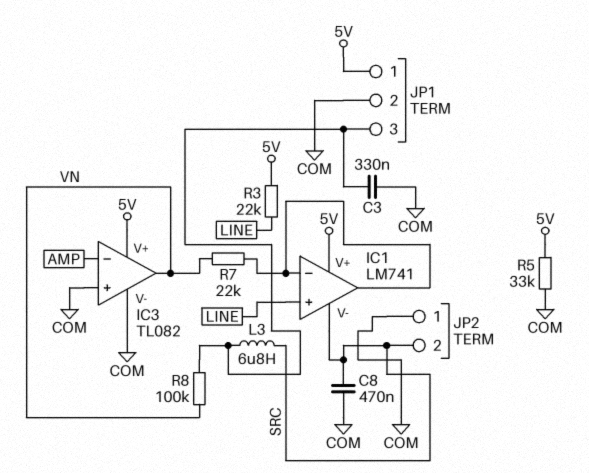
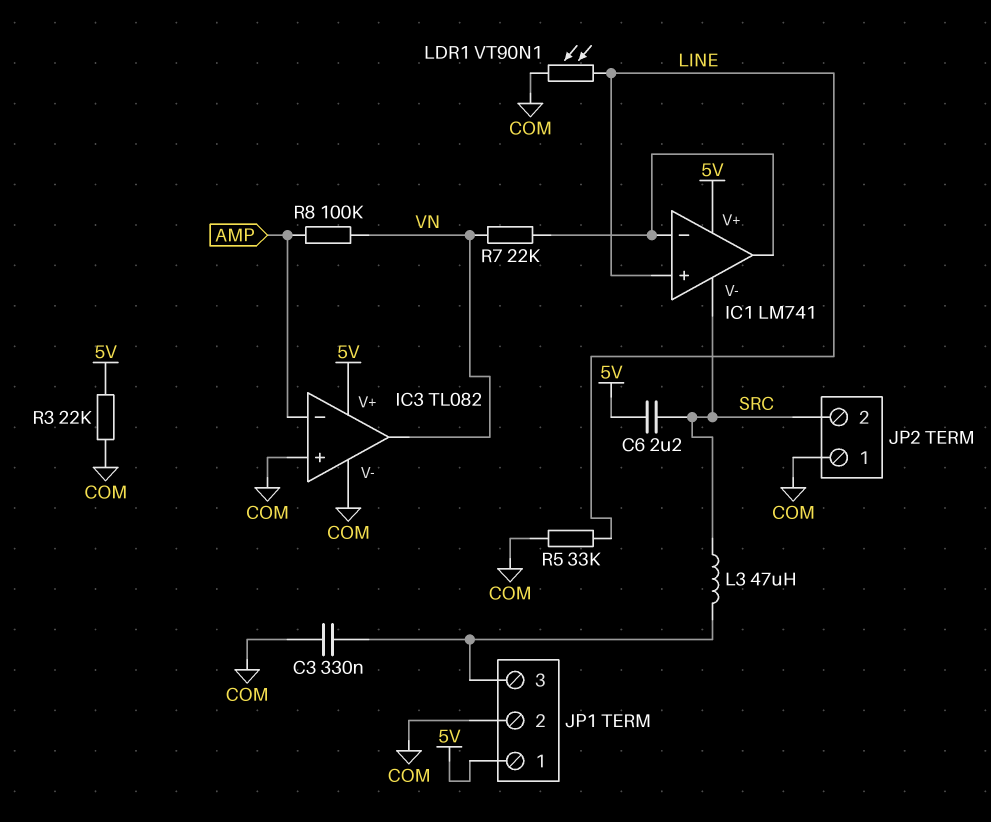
C6: none -> 2.2uF (5V, SRC)
C8: 470nF (COM, SRC) -> none
L3: 6.8uH (JP1/3, SRC) -> 47uH (JP1/3, SRC)
LDR1: none -> VT90N1 (COM, LINE)
R3: 22k (5V, LINE) -> 22k (5V, COM)
R5: 33k (5V, COM) -> 33k (COM, LINE)
R8: 100k (JP1/3, VN) -> 100k (AMP, VN)

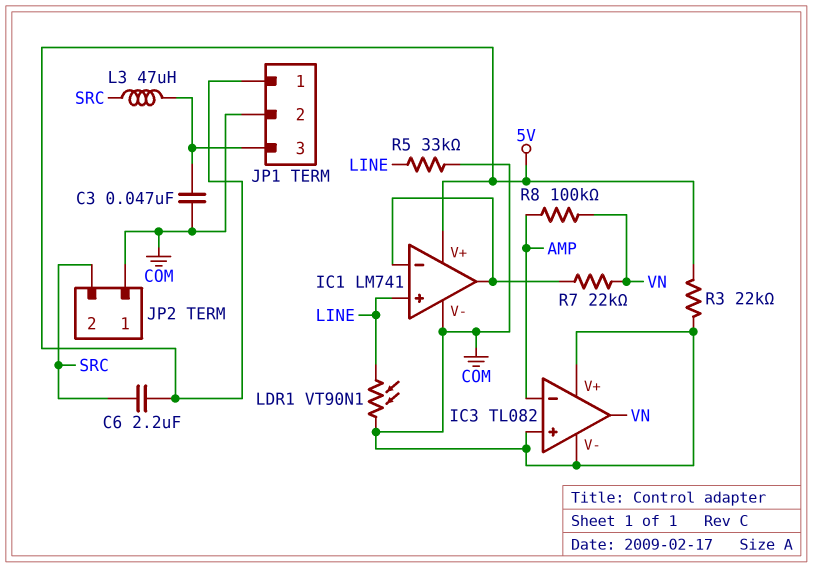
C3: 330nF (COM, JP1/3) -> 47nF (COM, JP1/3)
IC1 pin V-: SRC -> COM
IC3 pin V+: 5V -> COM

